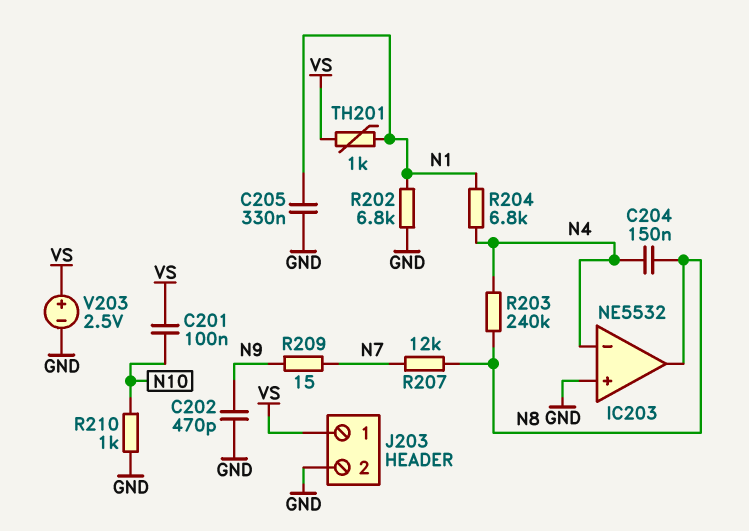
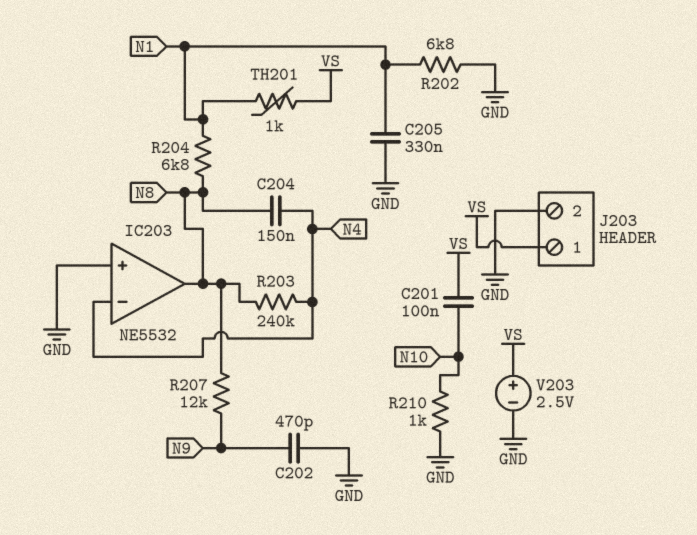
R204: 6.8k (N1, N4) -> 6.8k (N1, N8)
R207: 12k (N7, N8) -> 12k (N8, N9)
R209: 15 (N7, N9) -> none

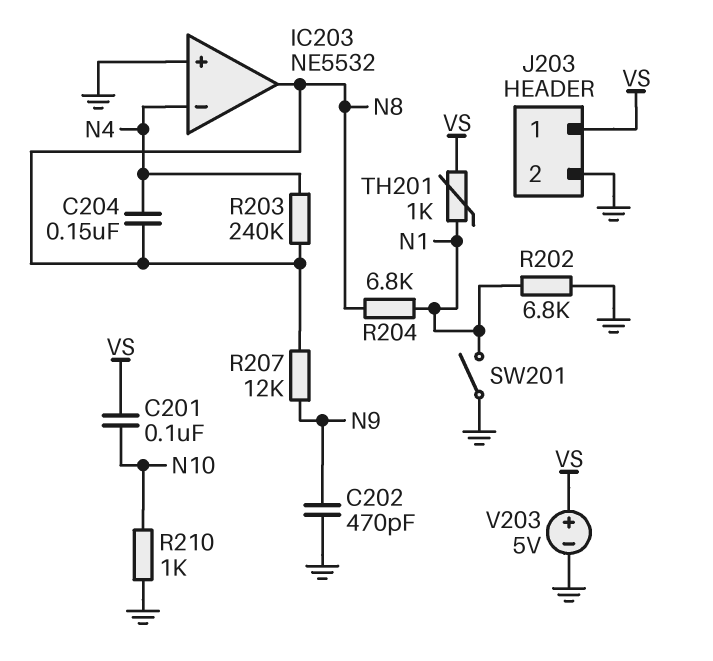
C205: 330nF (GND, N1) -> none
SW201: none -> switch (GND, N1)
V203: 2.5V (plus VS, minus GND) -> 5V (plus VS, minus GND)

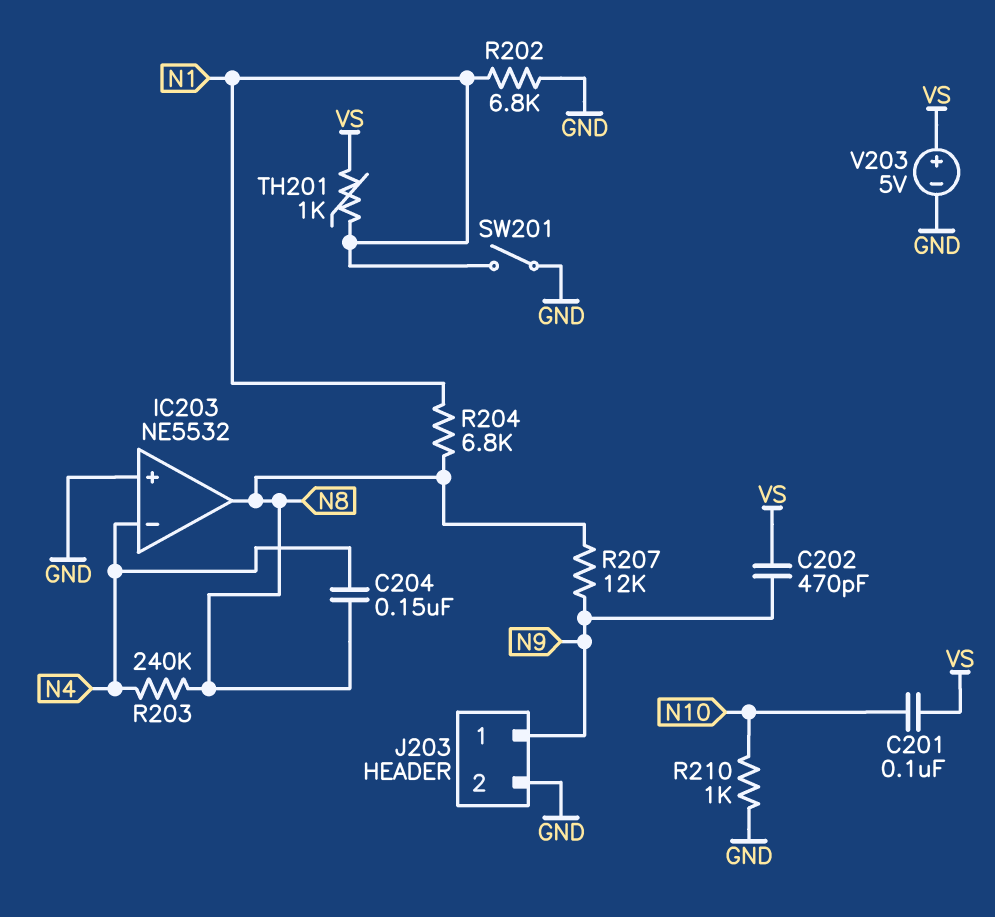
C202: 470pF (GND, N9) -> 470pF (N9, VS)
J203 pin 1: VS -> N9

